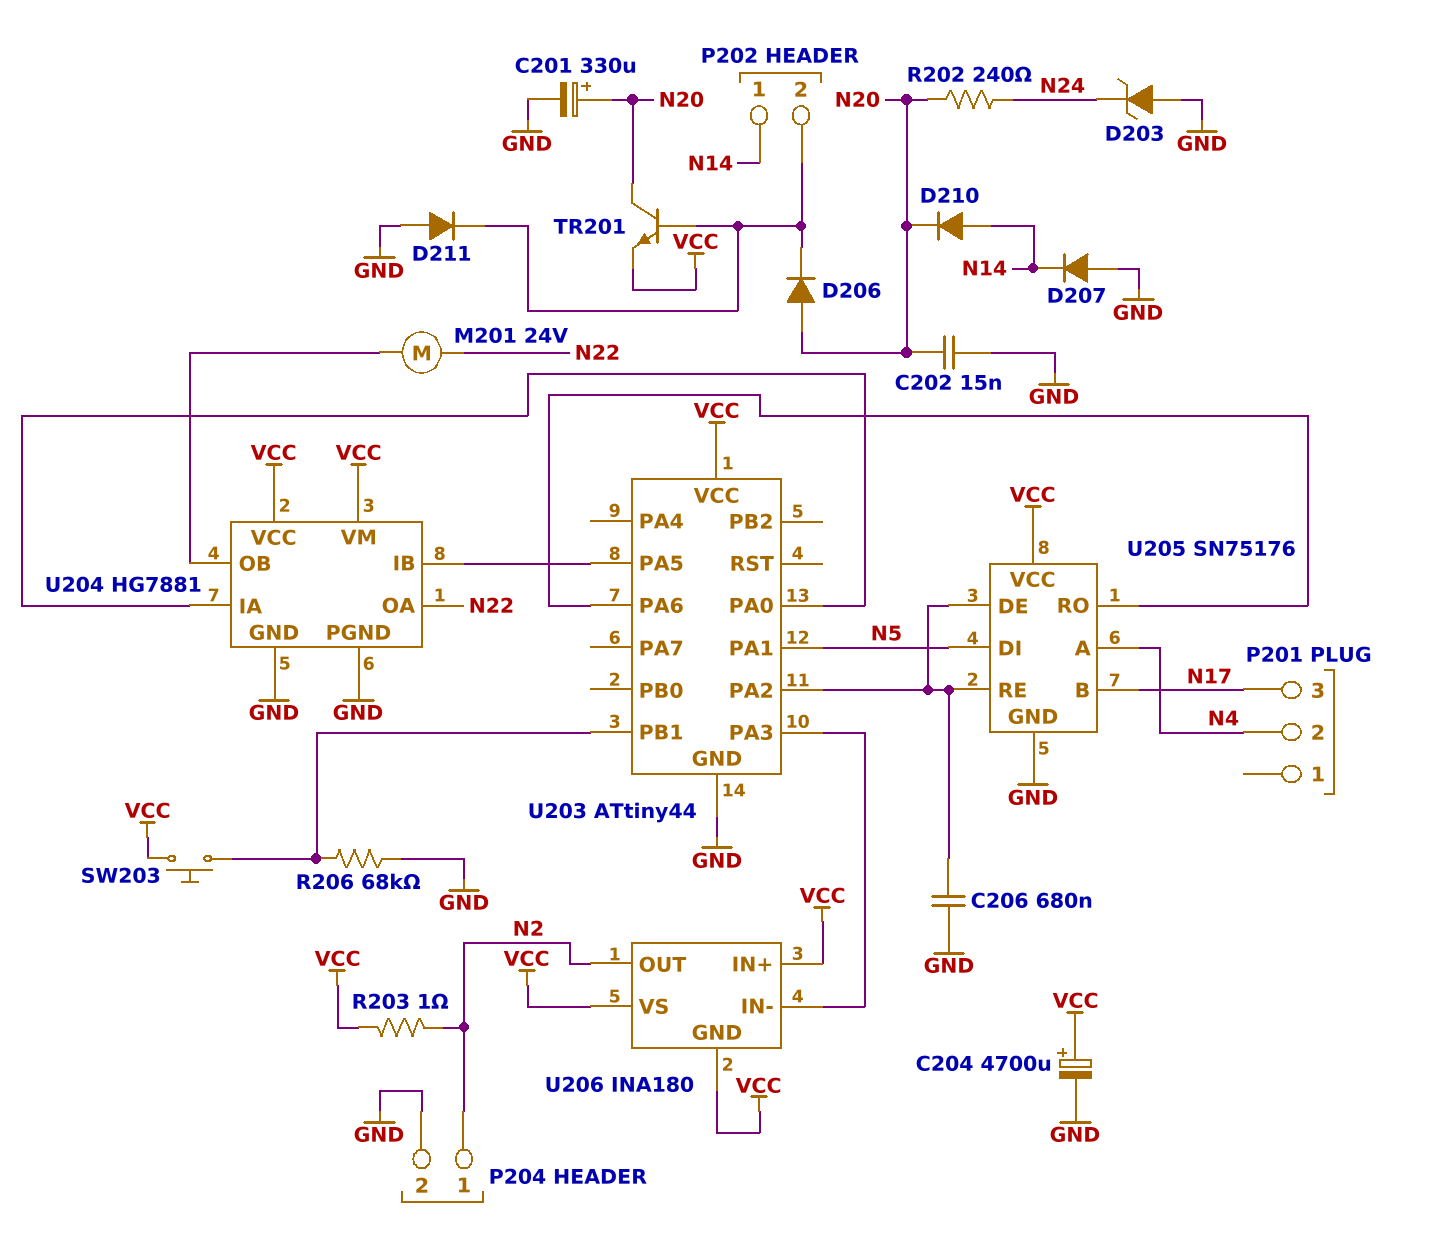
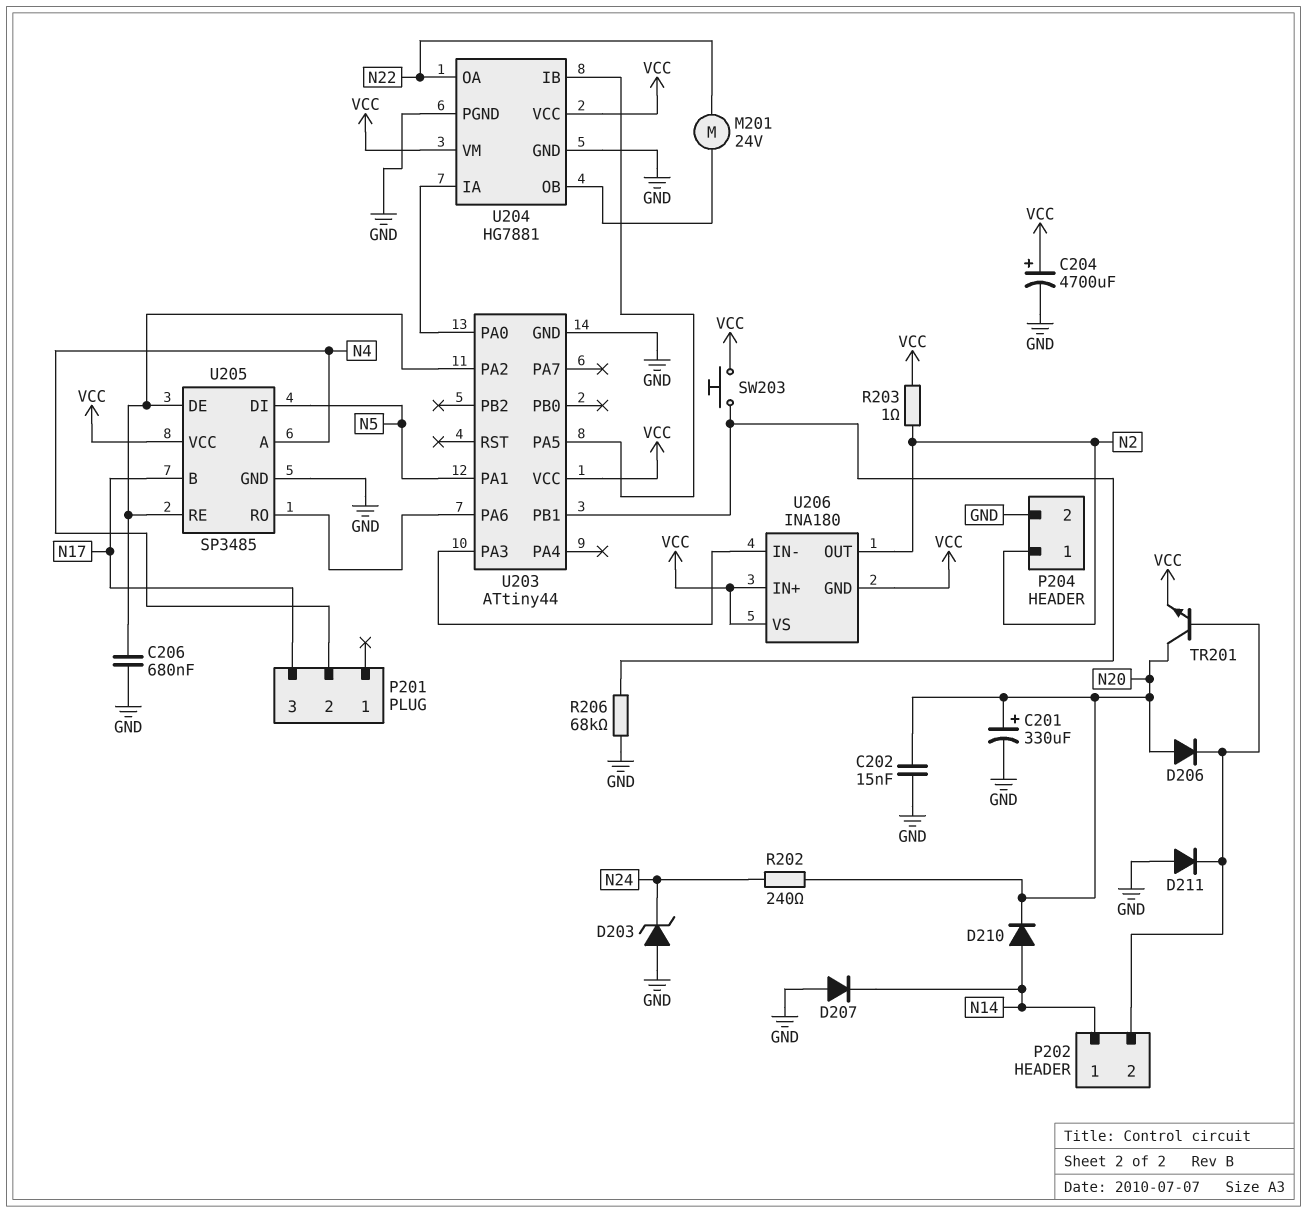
U205: SN75176 -> SP3485

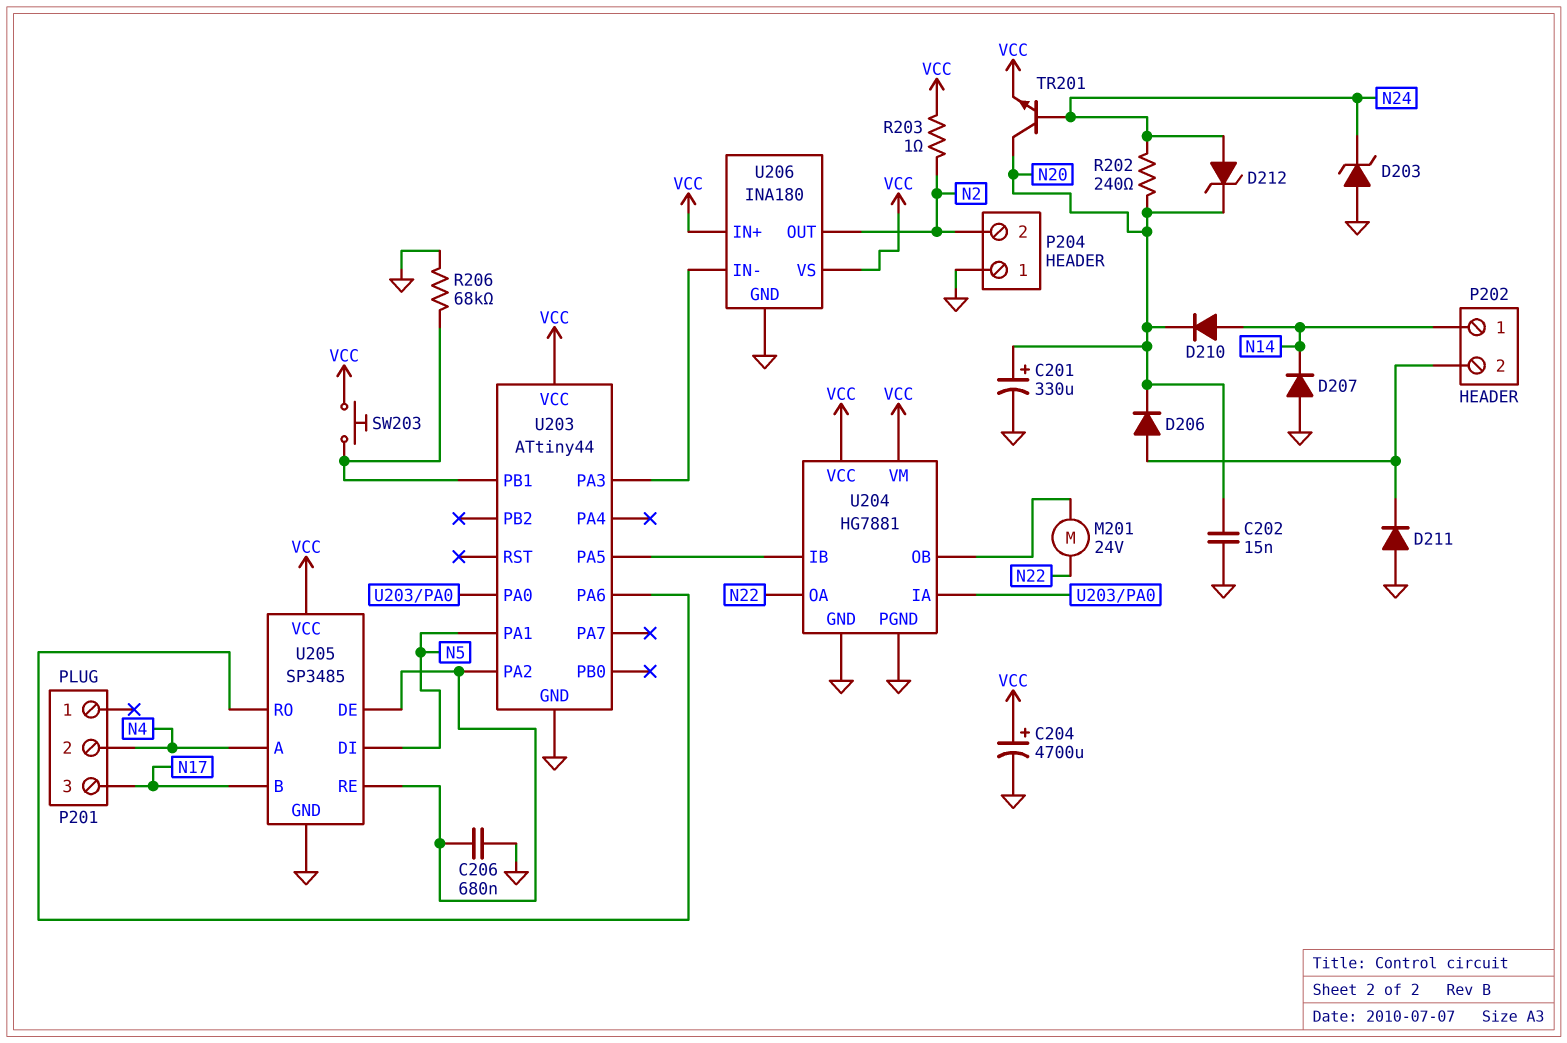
D206: diode (A N20, K P202/2) -> diode (A P202/2, K N20)
D212: none -> zener (A N24, K N20)
P204 pin 1: N2 -> GND
P204 pin 2: GND -> N2
TR201: NPN (B P202/2, C N20, E VCC) -> NPN (B N24, C N20, E VCC)
U206 pin GND: VCC -> GND

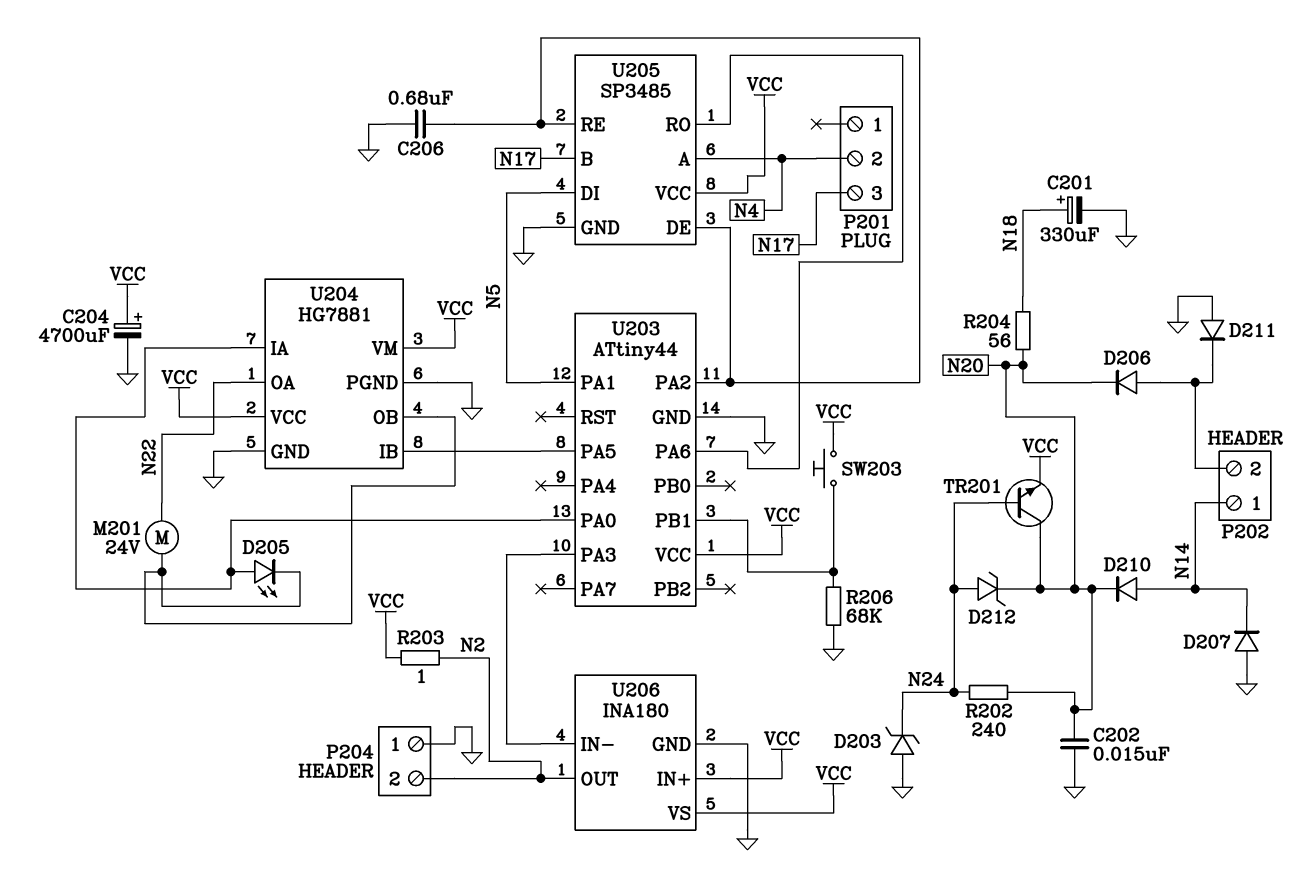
C201: 330uF (plus N20, minus GND) -> 330uF (plus N18, minus GND)
D205: none -> LED (A U203/PA0, K U204/OB)
R204: none -> 56 (N18, N20)

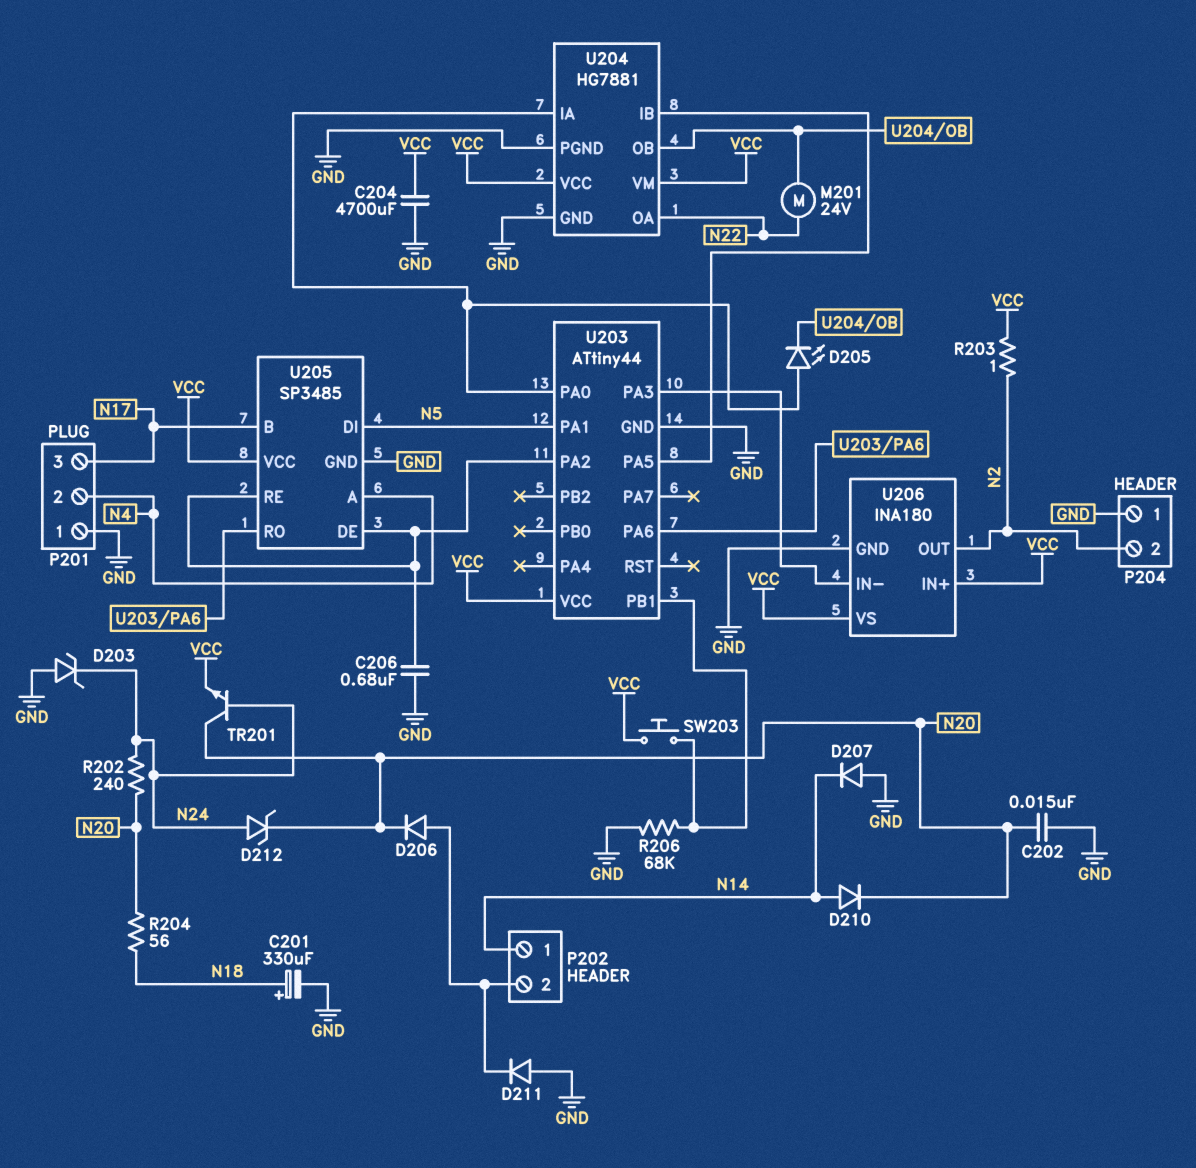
C204: 4700uF (plus VCC, minus GND) -> 4700uF (GND, VCC)
P201 pin 1: none -> GND

